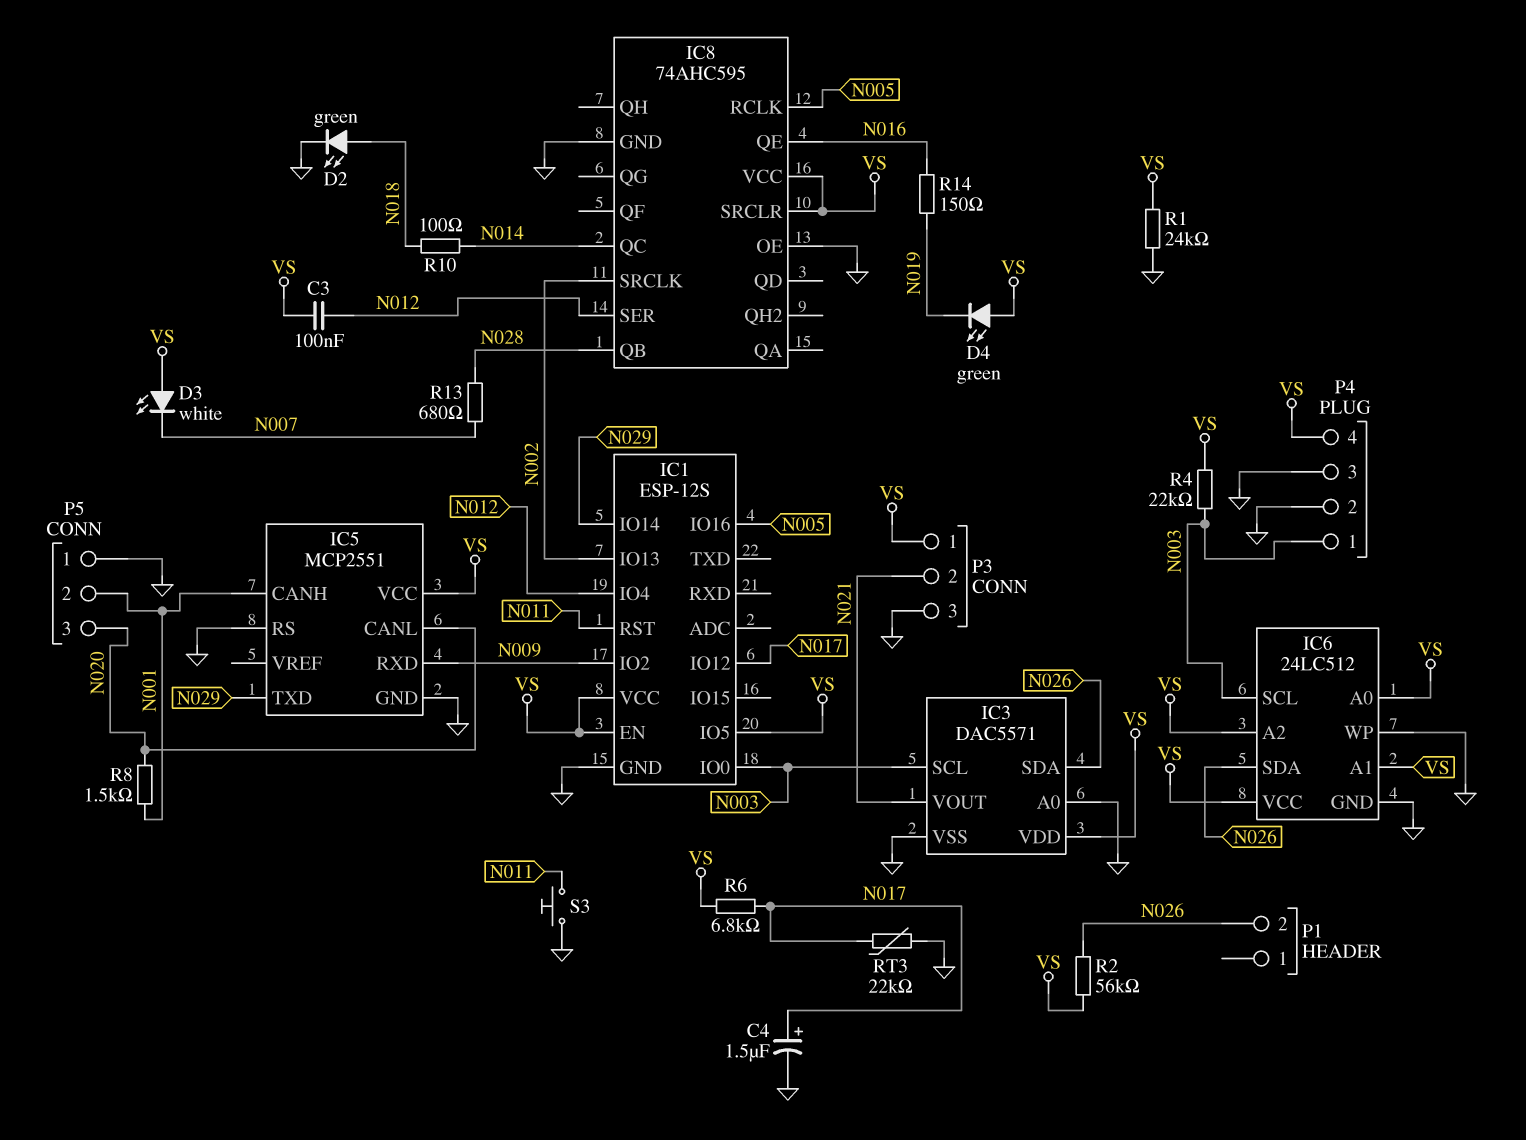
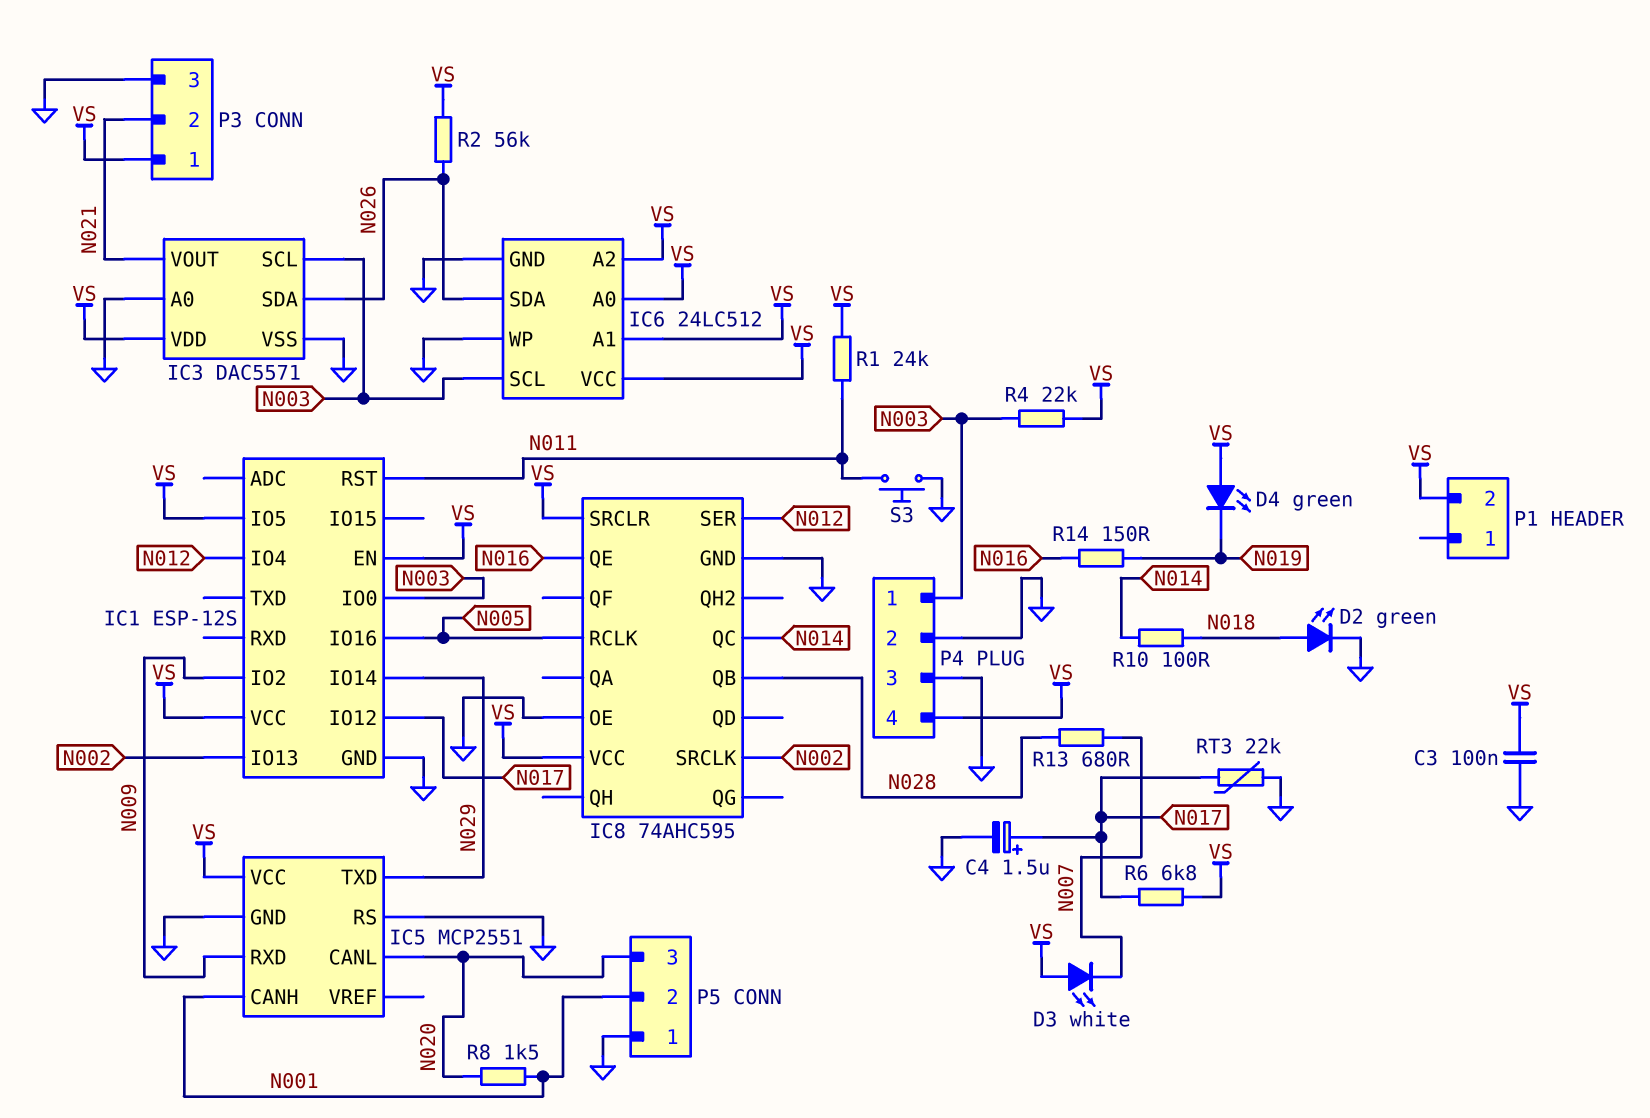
C3: 100nF (N012, VS) -> 100nF (GND, VS)
P1 pin 2: N026 -> VS
R1: 24k (GND, VS) -> 24k (N011, VS)

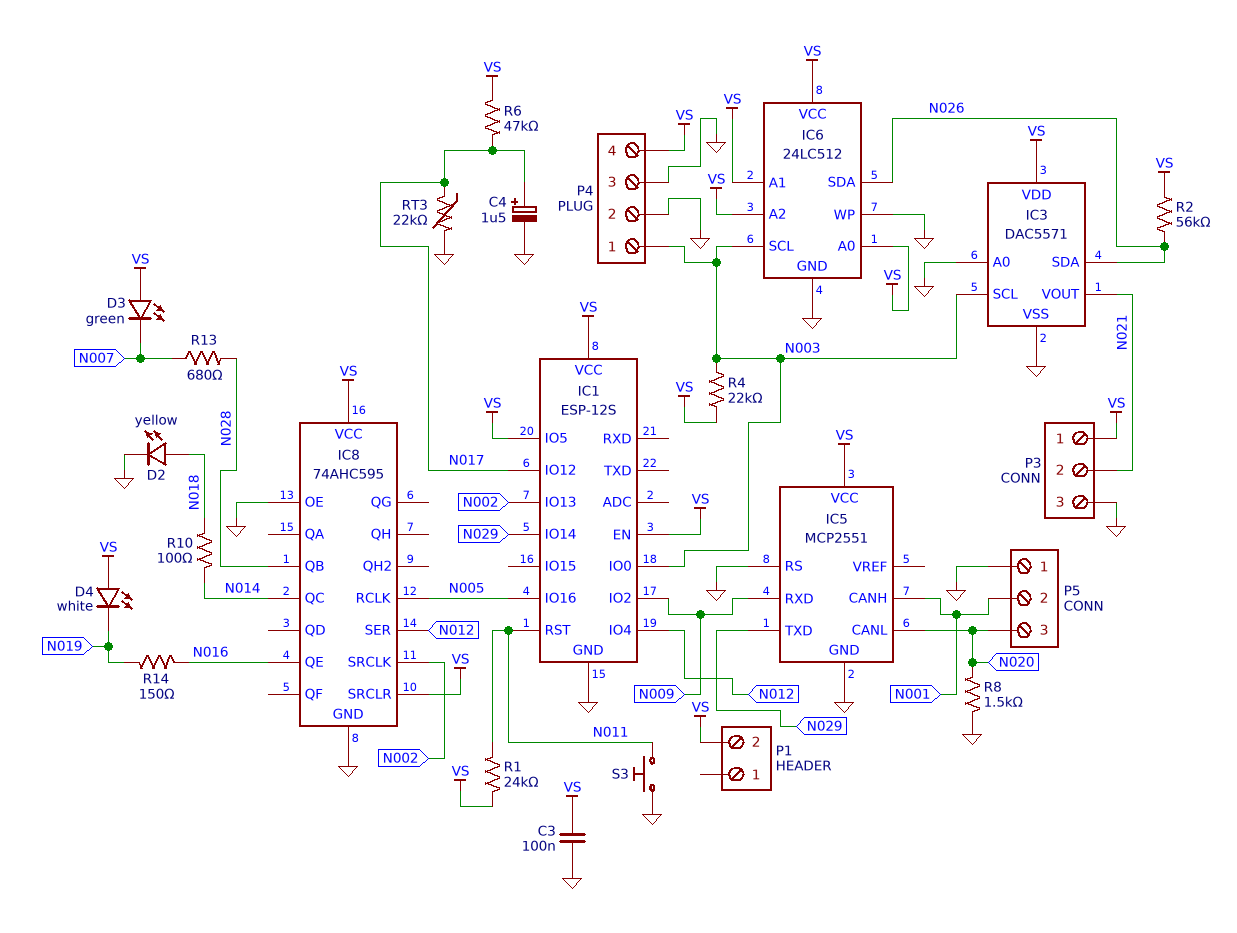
D2: LED green (A N018, K GND) -> LED yellow (A N018, K GND)
D3: LED white (A VS, K N007) -> LED green (A VS, K N007)
D4: LED green (A VS, K N019) -> LED white (A VS, K N019)
R6: 6.8k (N017, VS) -> 47k (N017, VS)
R8: 1.5k (N001, N020) -> 1.5k (GND, N020)

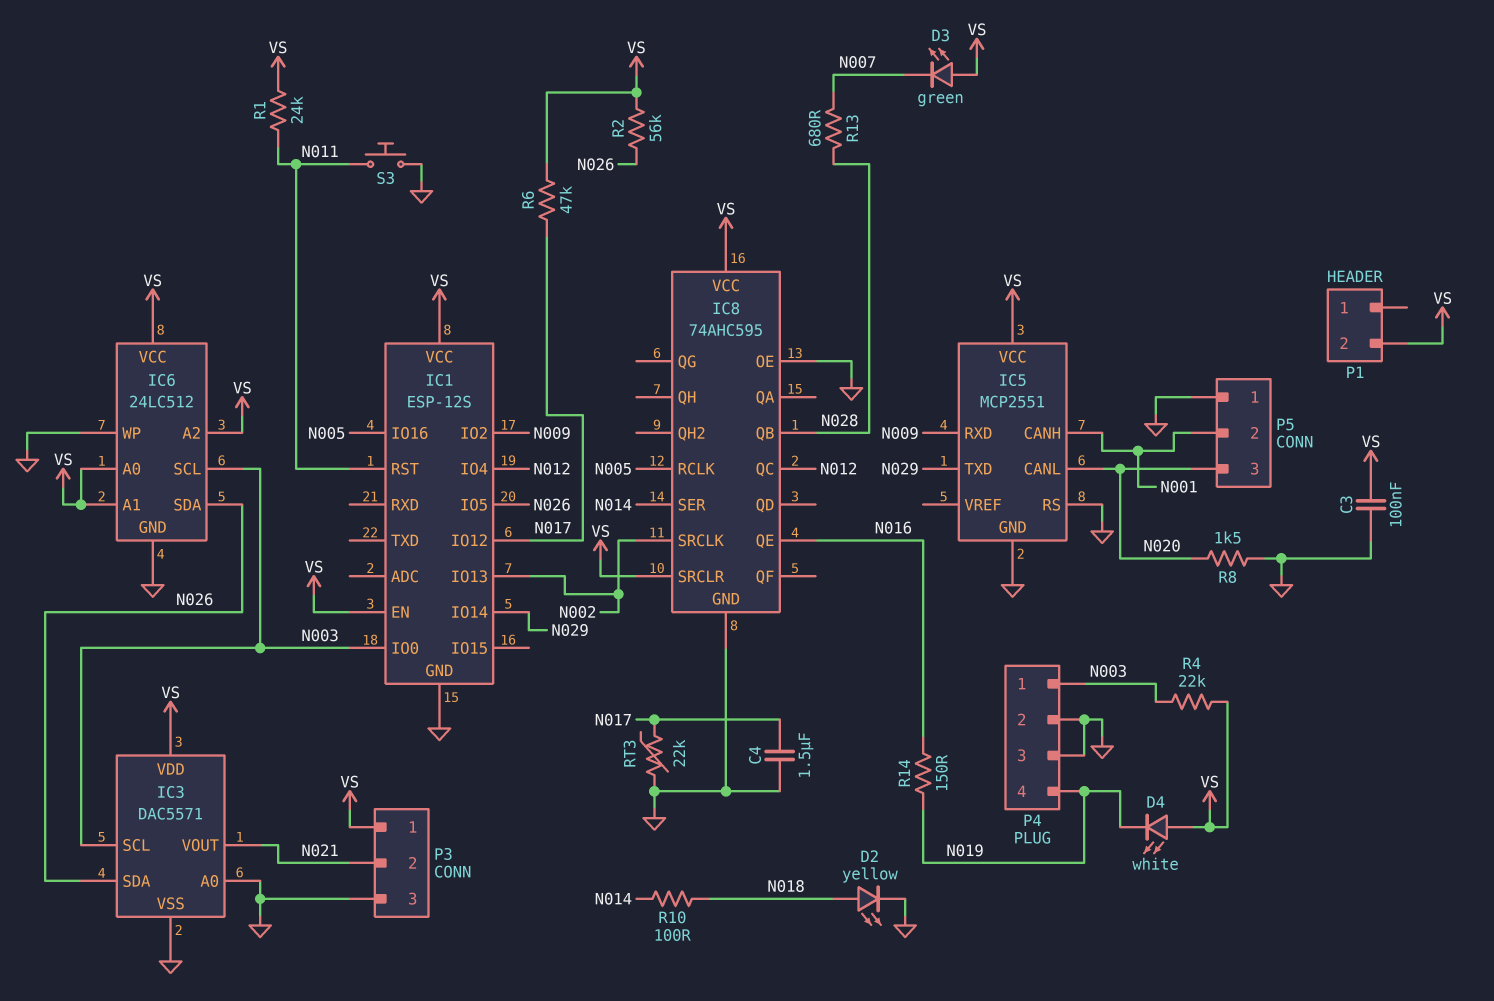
C4: 1.5uF (plus N017, minus GND) -> 1.5uF (GND, N017)
IC1 pin IO5: VS -> N026
IC8 pin QC: N014 -> N012
IC8 pin SER: N012 -> N014
P4 pin 4: VS -> N019

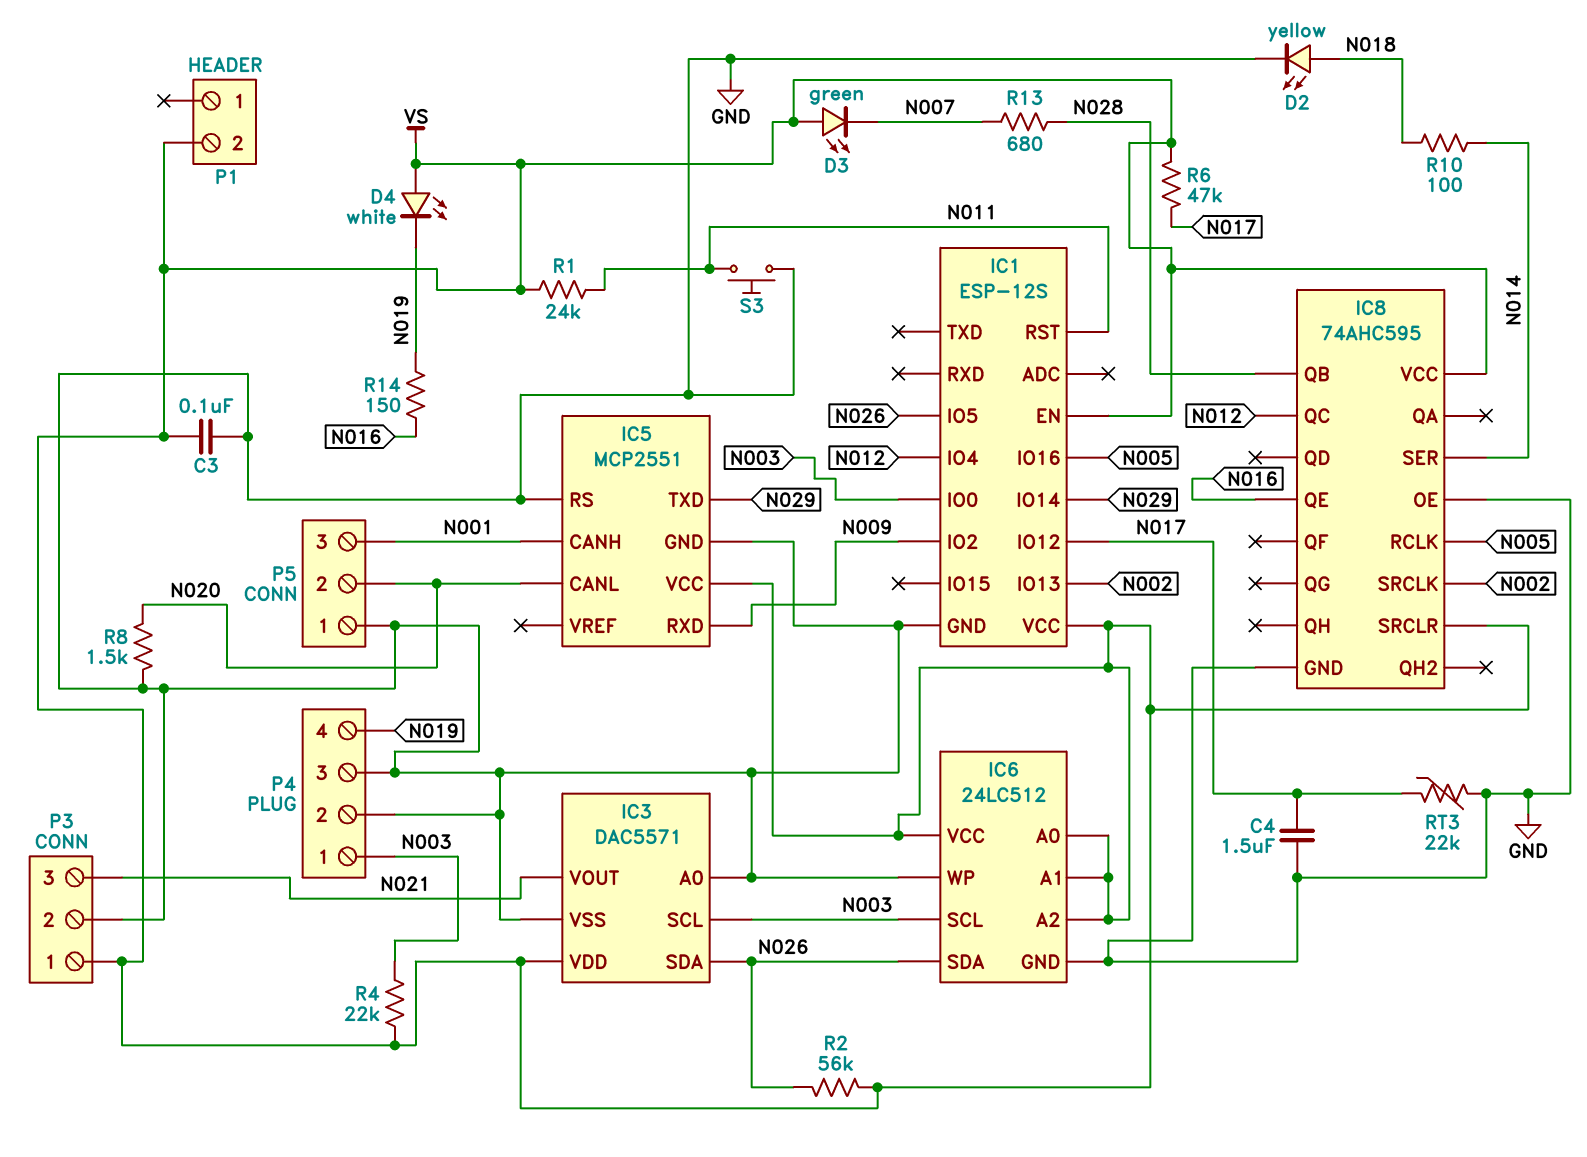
P3 pin 2: N021 -> GND
P3 pin 3: GND -> N021
P5 pin 2: N001 -> N020
P5 pin 3: N020 -> N001

